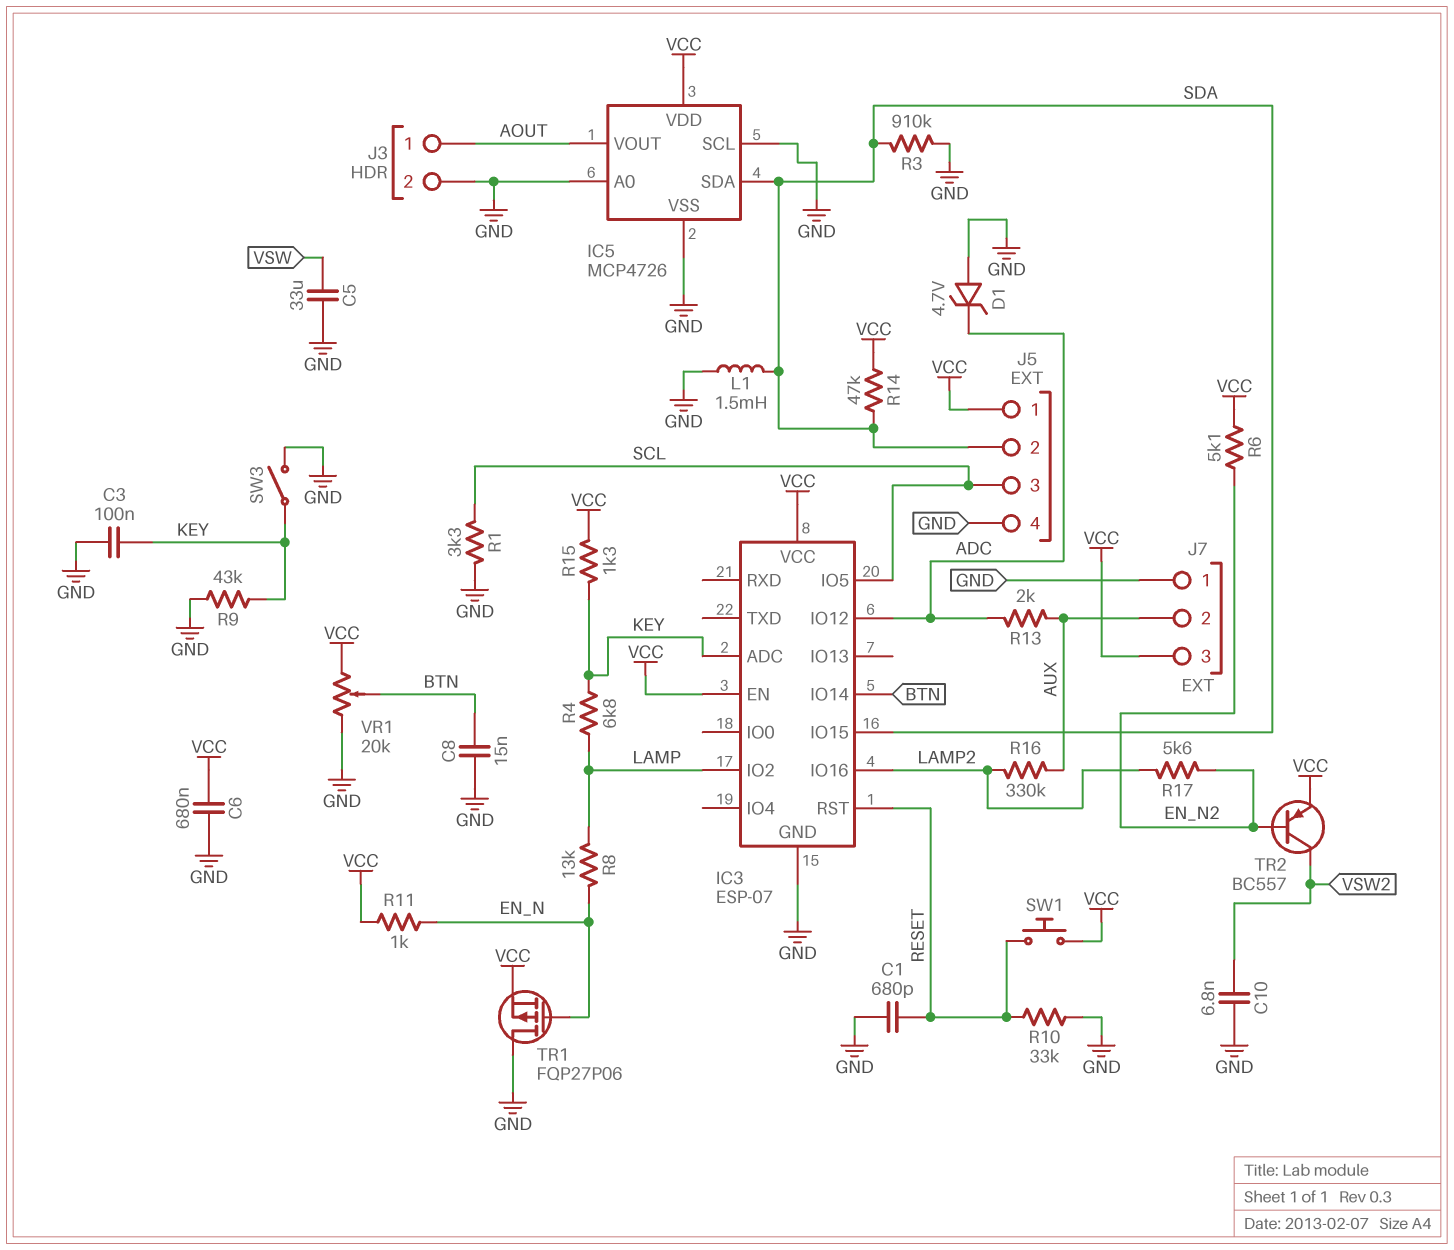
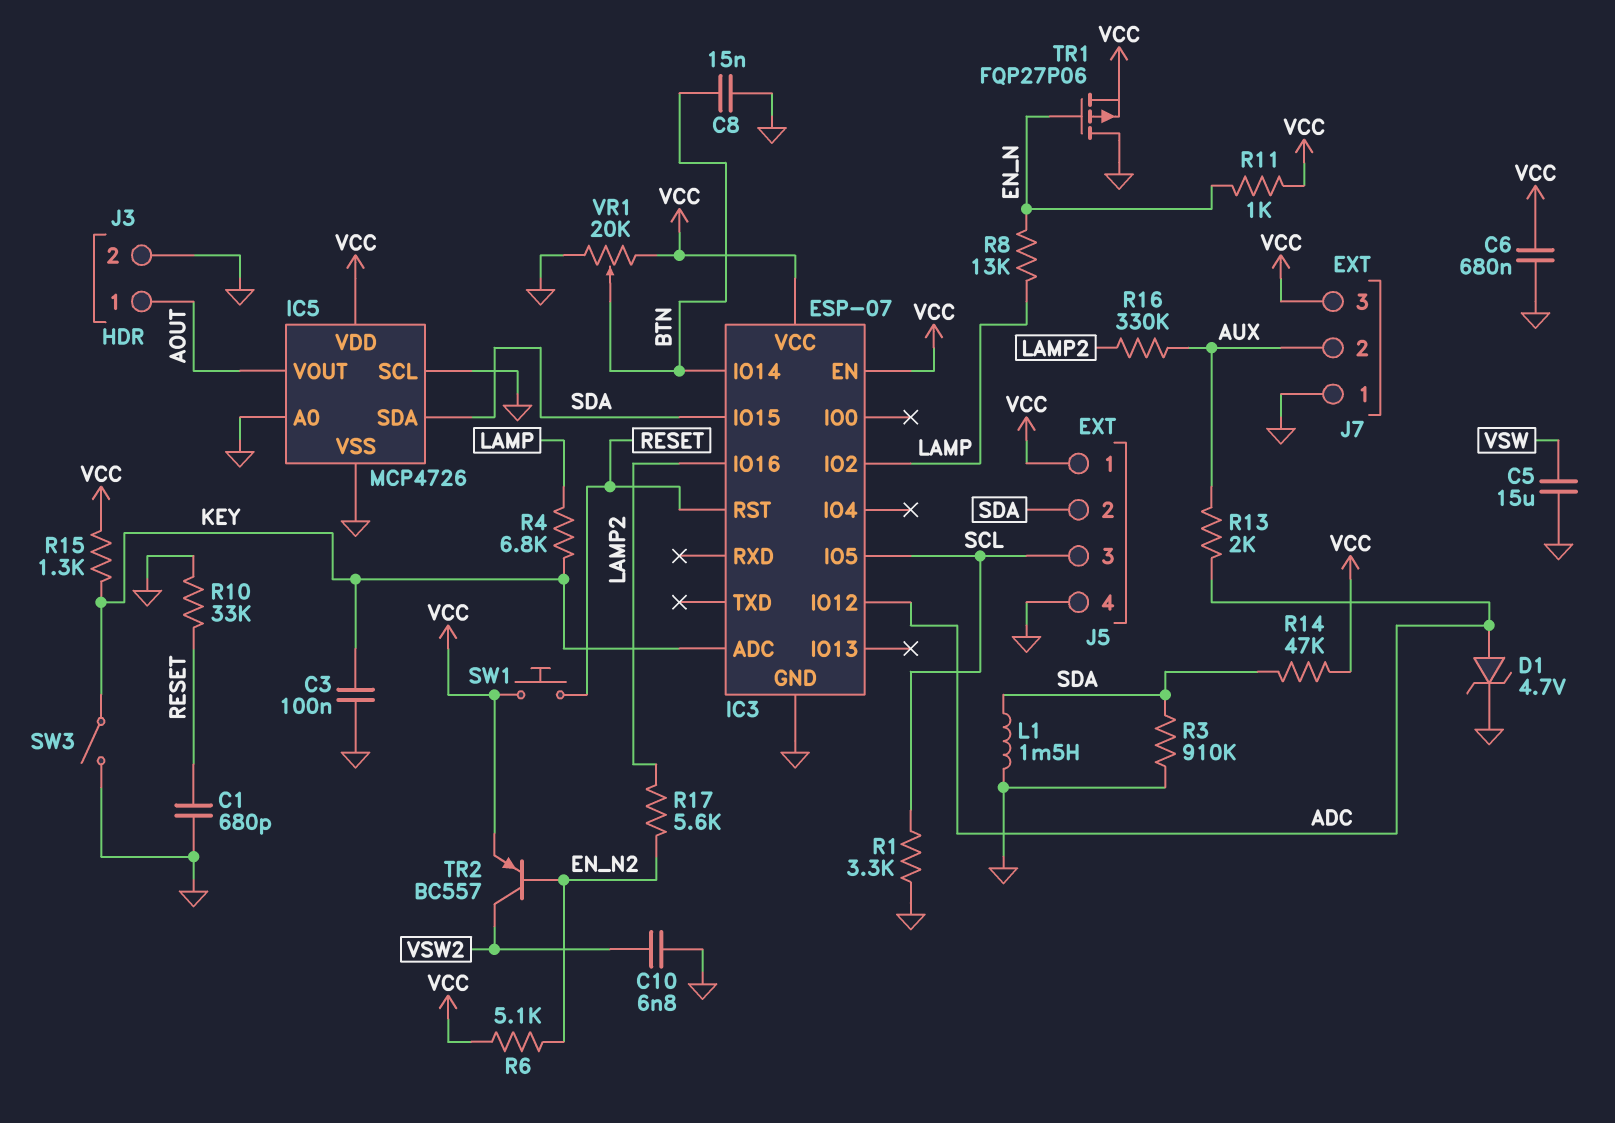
C5: 33uF (GND, VSW) -> 15uF (GND, VSW)
D1: zener 4.7V (A GND, K ADC) -> zener 4.7V (A ADC, K GND)
R9: 43k (GND, KEY) -> none

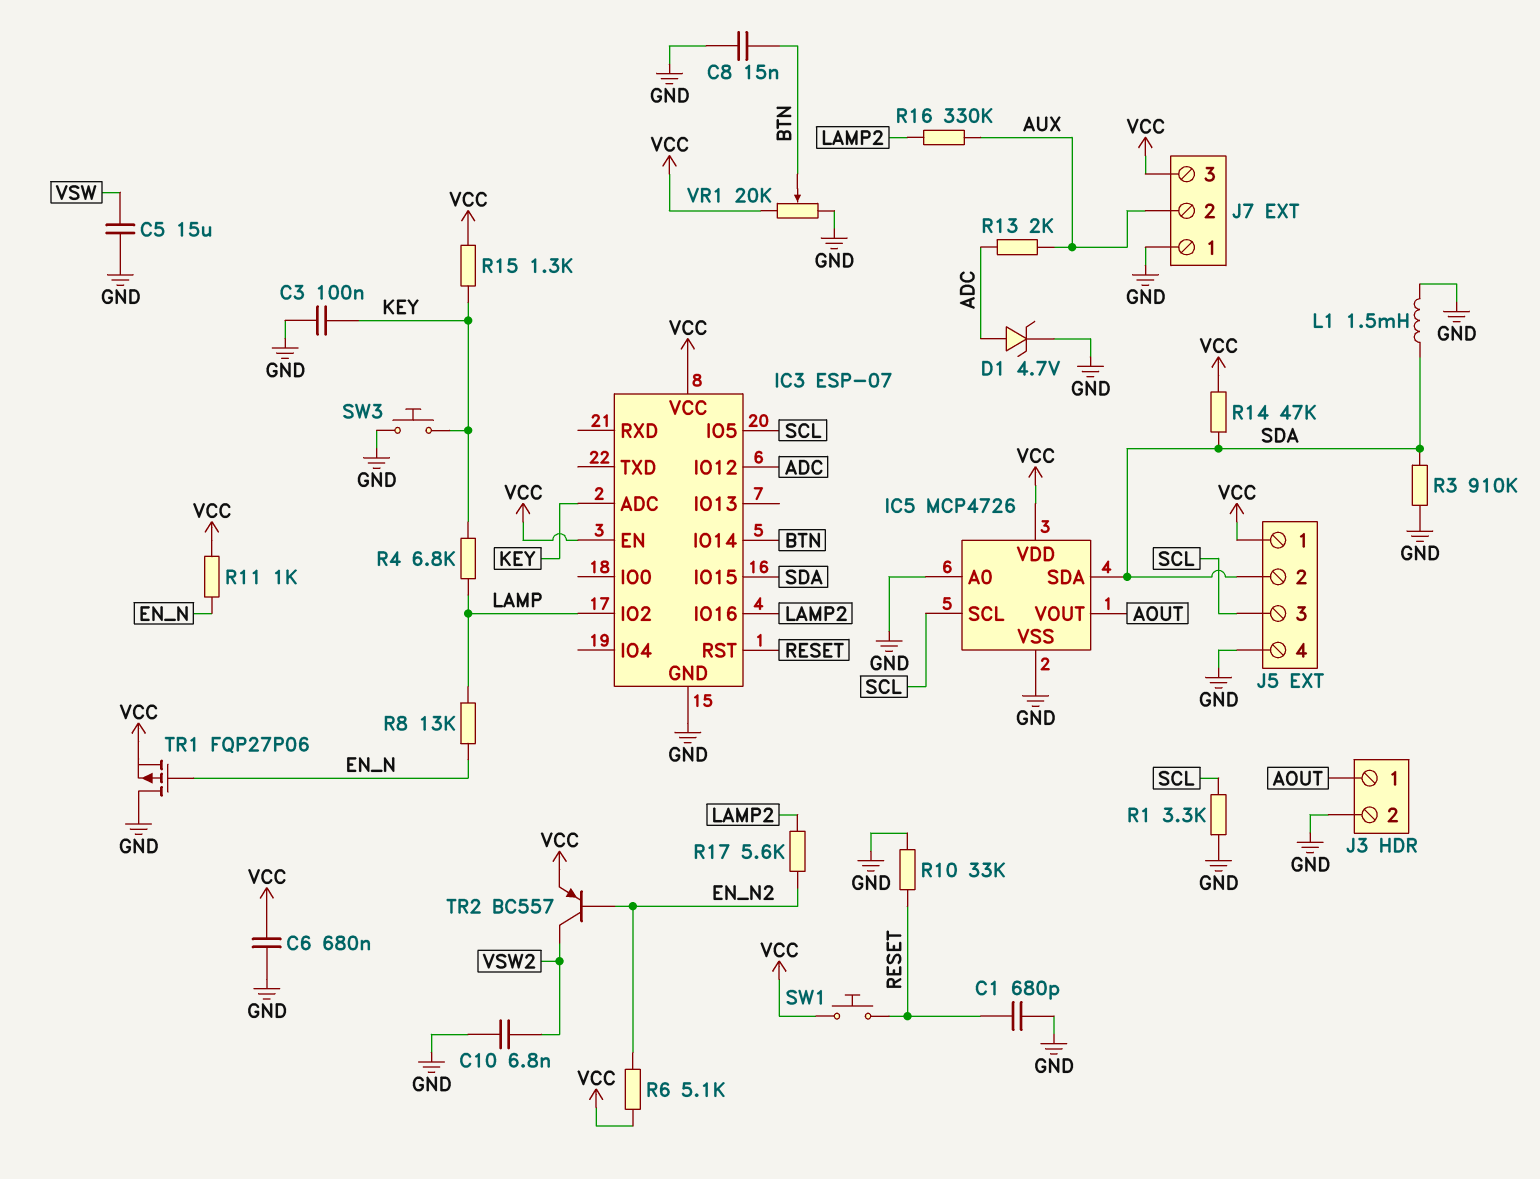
IC5 pin SCL: GND -> SCL
SW3: switch (GND, KEY) -> button (GND, KEY)

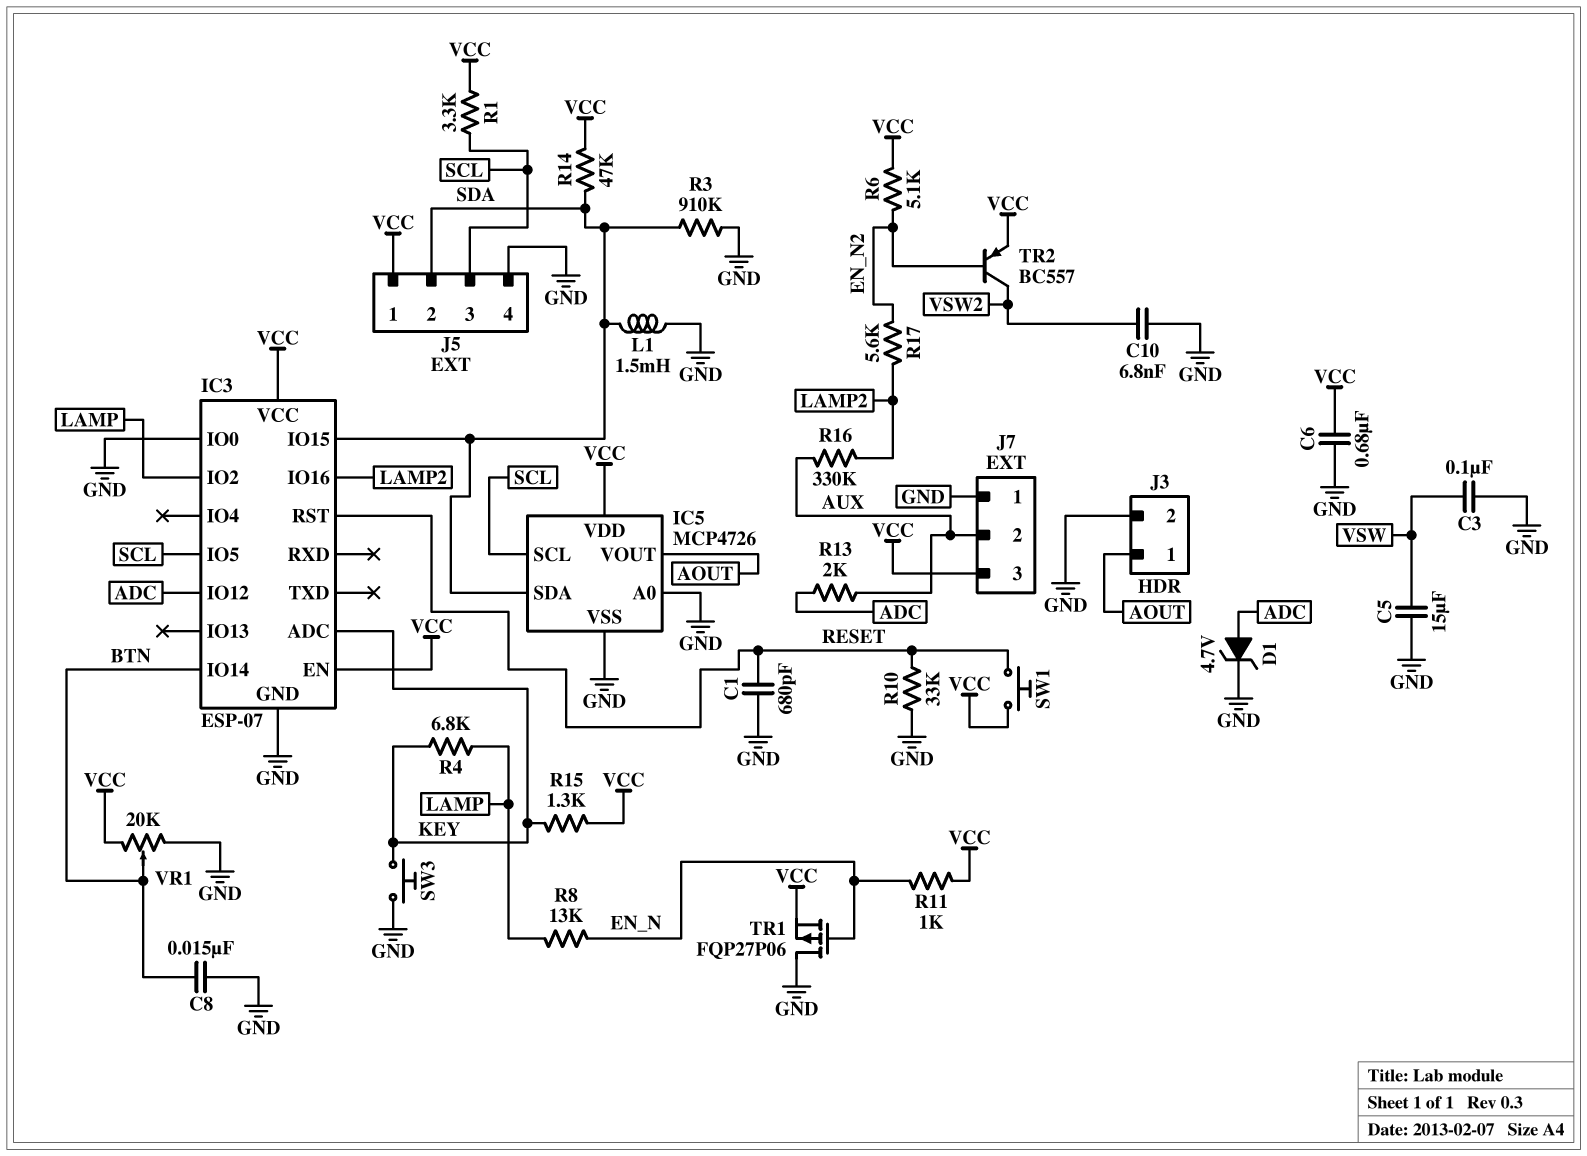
C3: 100nF (GND, KEY) -> 100nF (GND, VSW)
IC3 pin IO0: none -> GND
R1: 3.3k (GND, SCL) -> 3.3k (SCL, VCC)

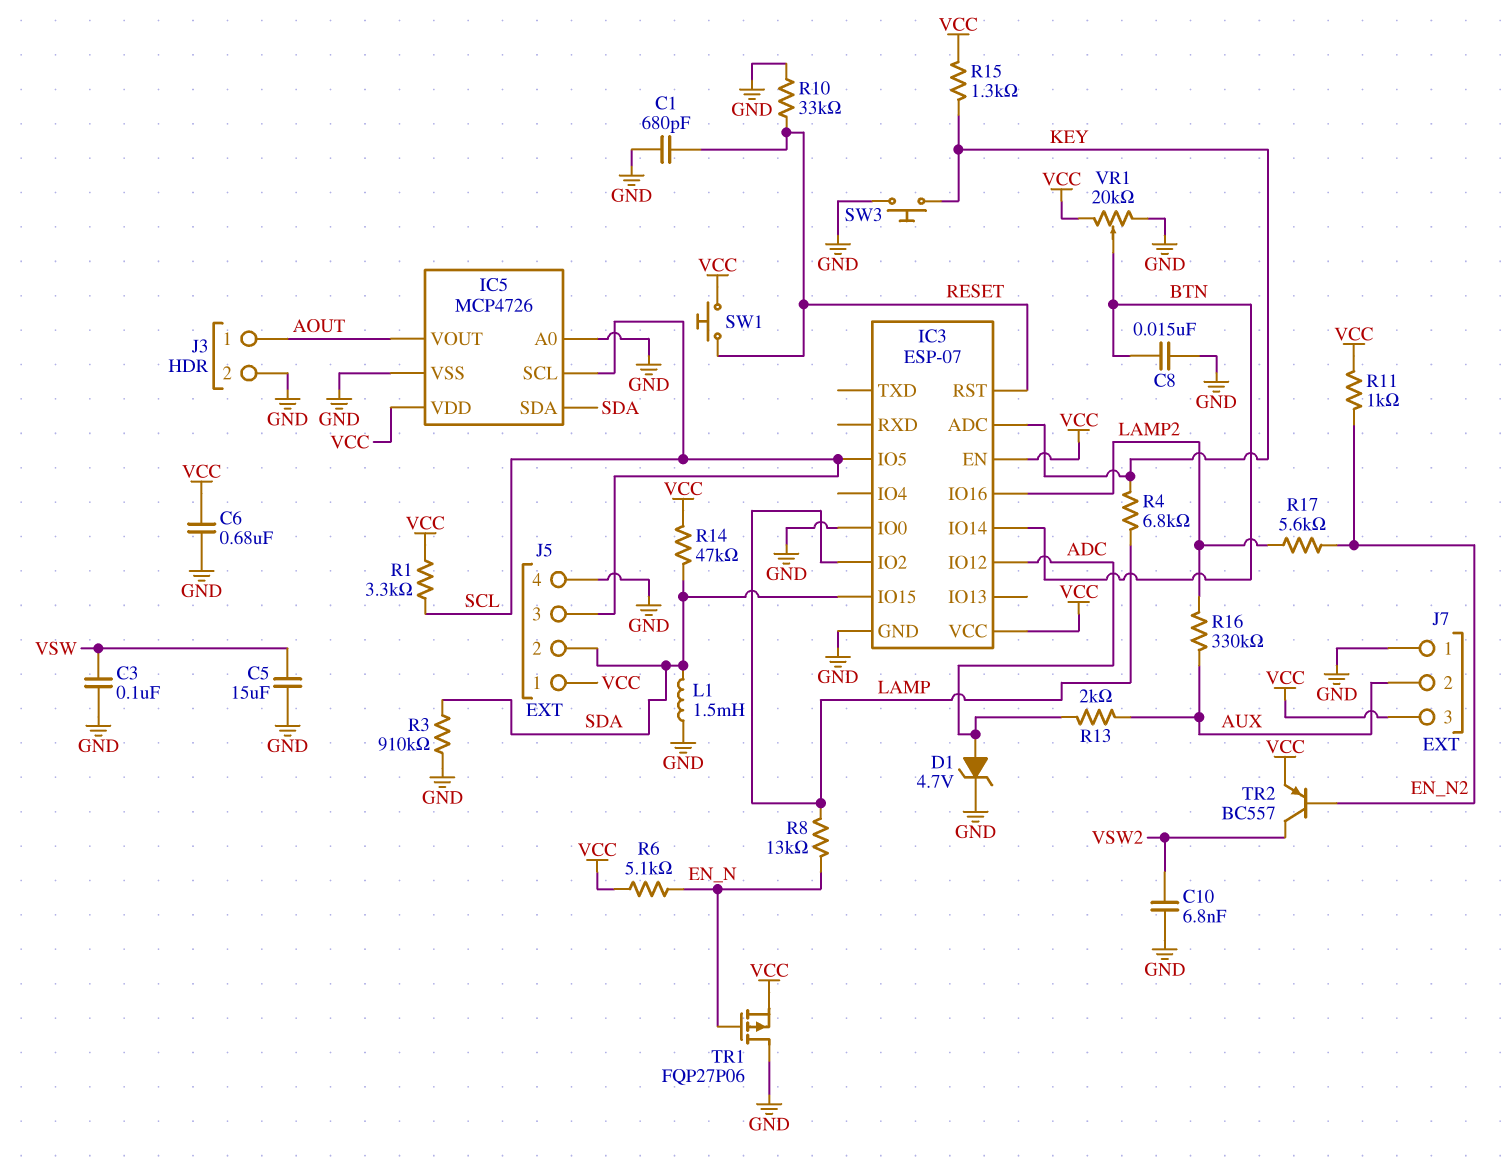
R6: 5.1k (EN_N2, VCC) -> 5.1k (EN_N, VCC)
R11: 1k (EN_N, VCC) -> 1k (EN_N2, VCC)

